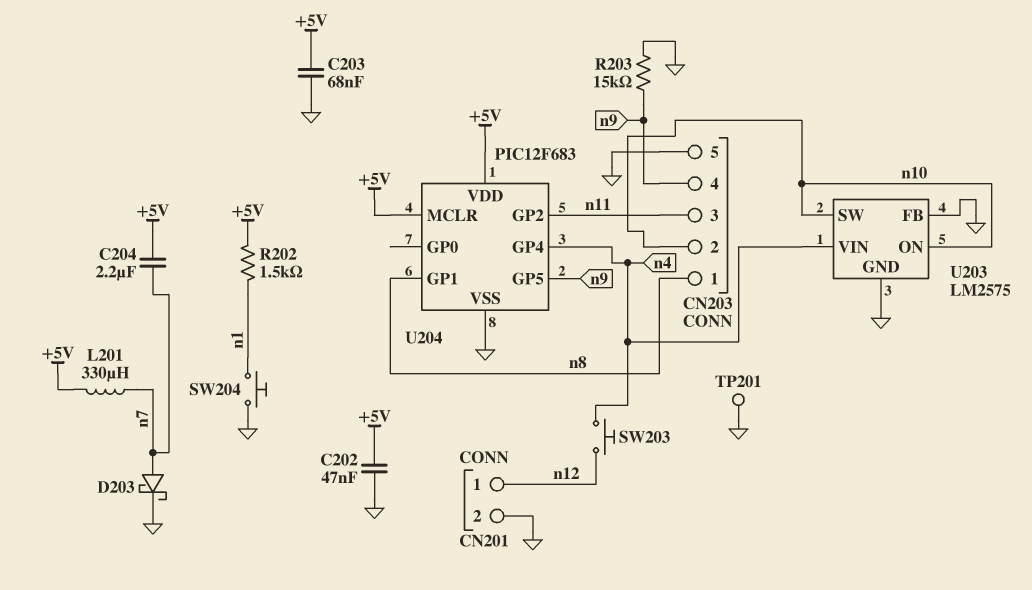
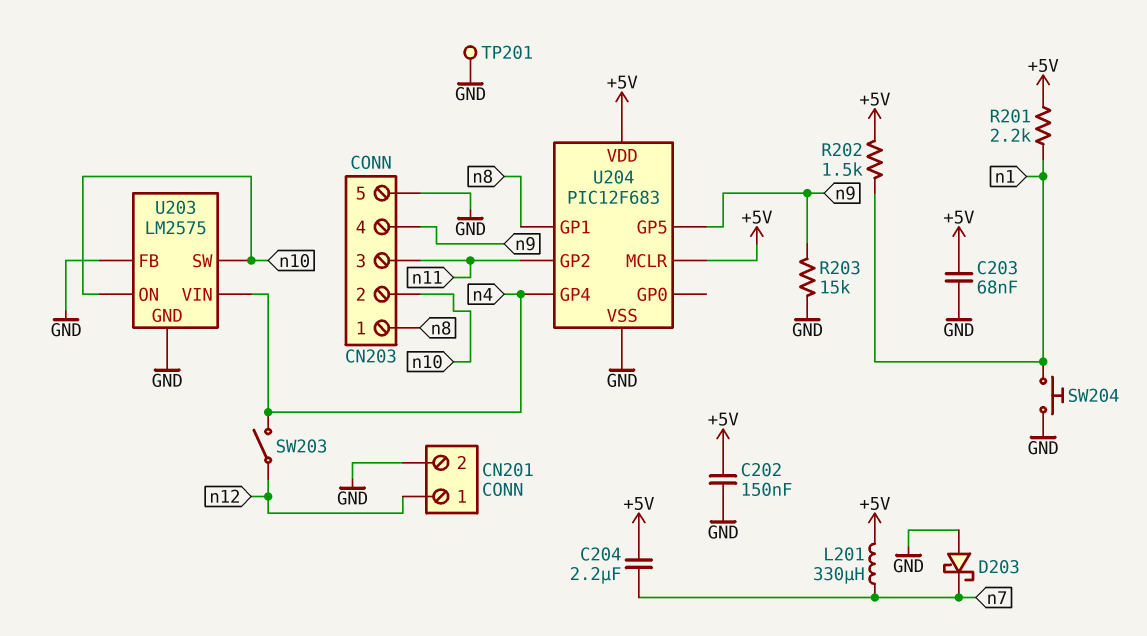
C202: 47nF (+5V, GND) -> 150nF (+5V, GND)
D203: schottky (A n7, K GND) -> schottky (A GND, K n7)
R201: none -> 2.2k (+5V, n1)
SW203: button (n4, n12) -> switch (n4, n12)

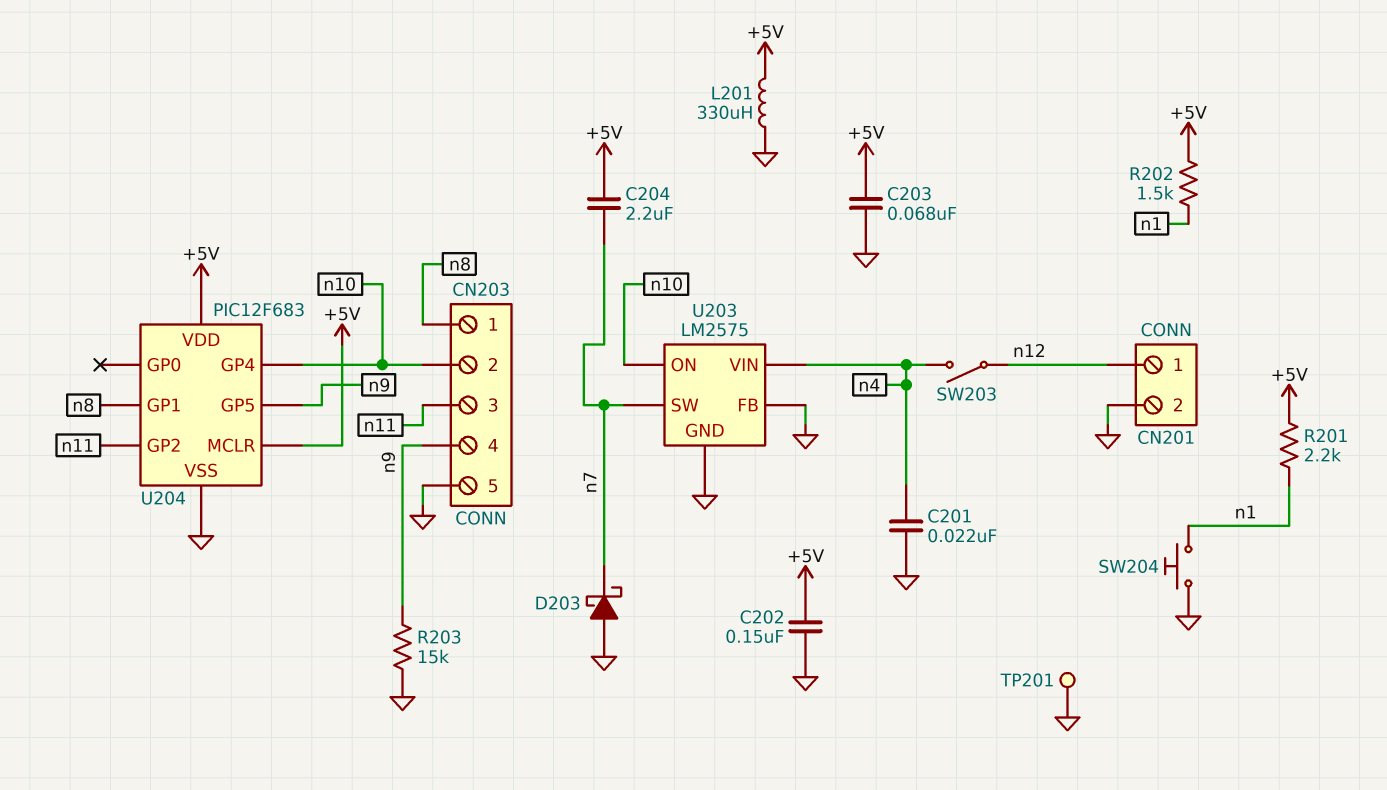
C201: none -> 22nF (GND, n4)
L201: 330uH (+5V, n7) -> 330uH (+5V, GND)
U203 pin SW: n10 -> n7
U204 pin GP4: n4 -> n10

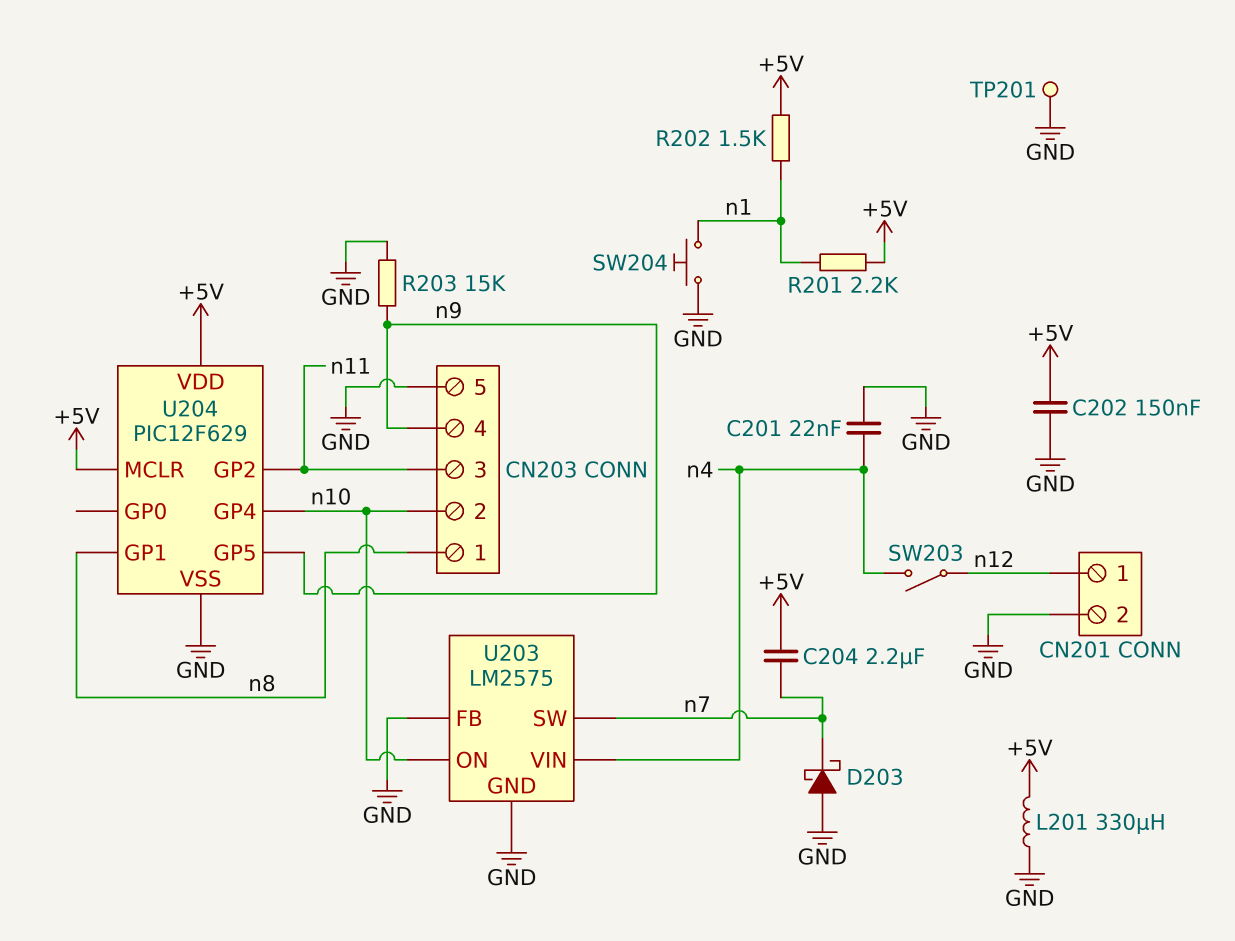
C203: 68nF (+5V, GND) -> none
U204: PIC12F683 -> PIC12F629

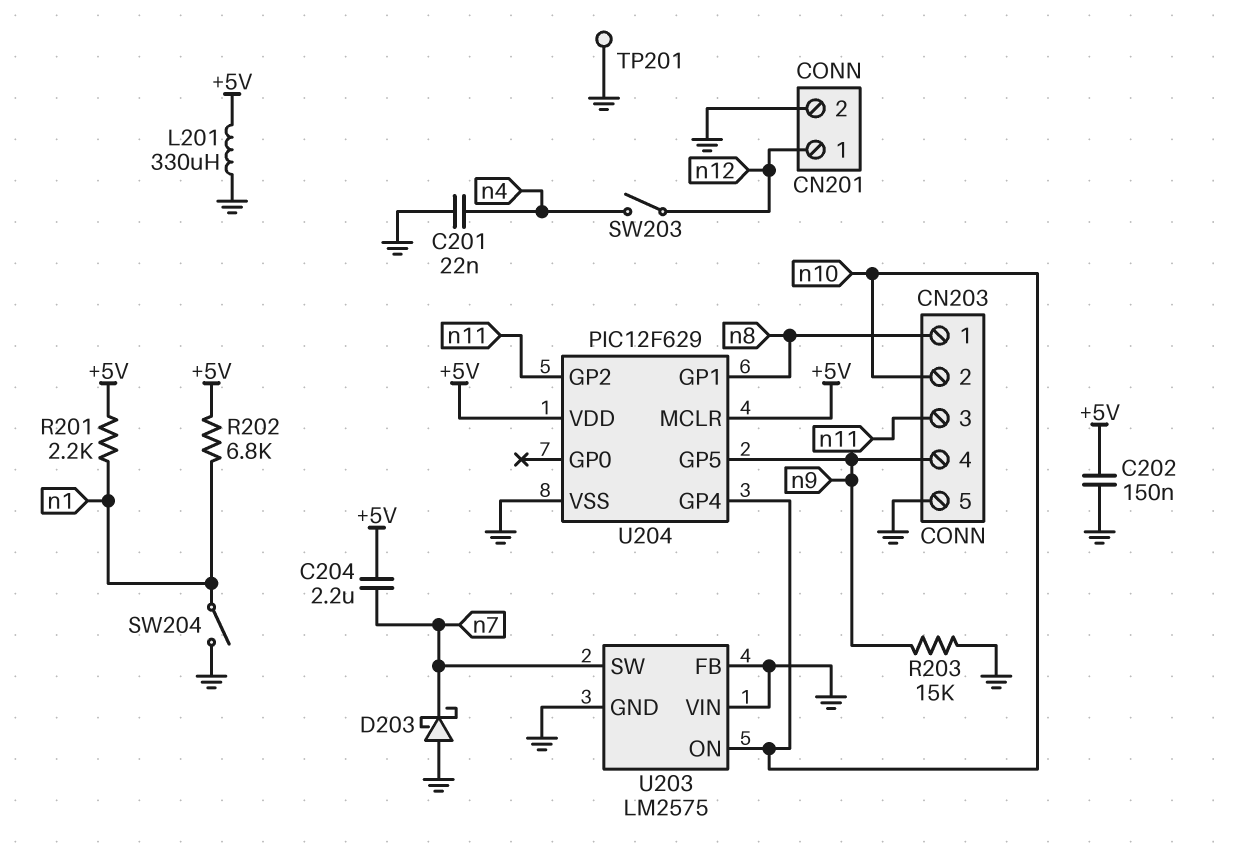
R202: 1.5k (+5V, n1) -> 6.8k (+5V, n1)
SW204: button (GND, n1) -> switch (GND, n1)
U203 pin VIN: n4 -> GND

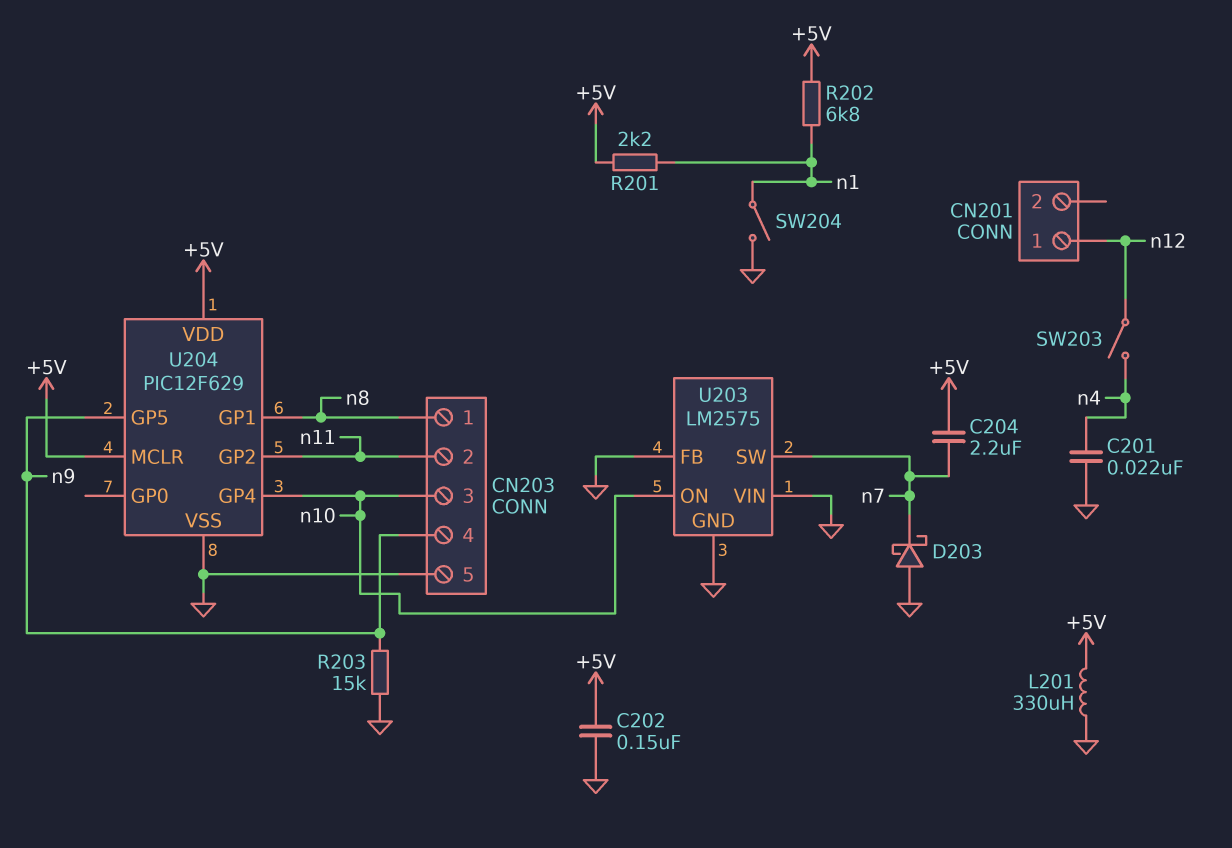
CN201 pin 2: GND -> none
CN203 pin 2: n10 -> n11
CN203 pin 3: n11 -> n10
TP201: test point (GND) -> none

